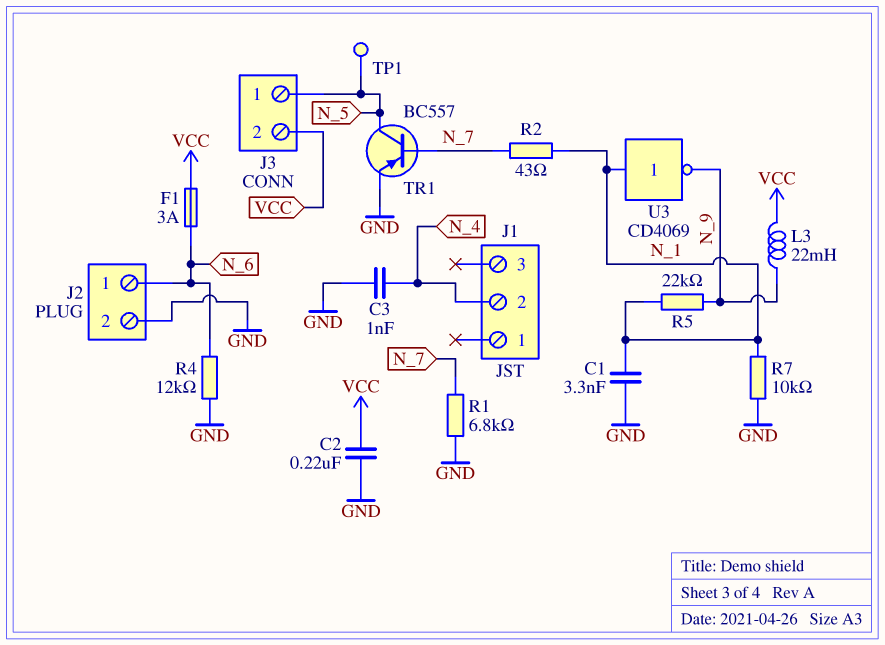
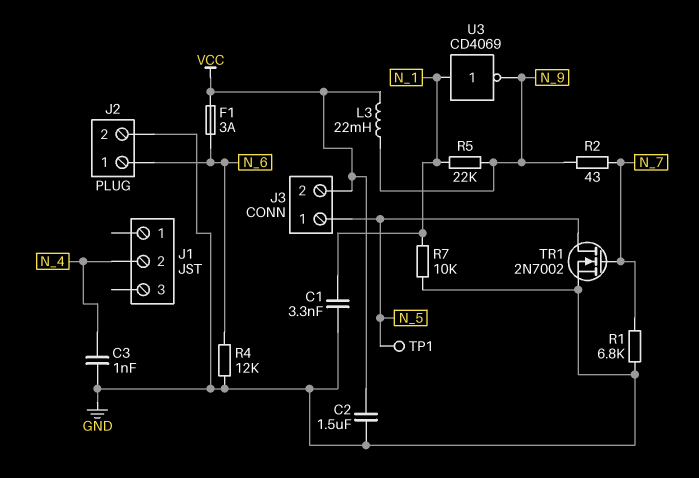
C2: 220nF (GND, VCC) -> 1.5uF (GND, VCC)
R2: 43 (N_1, N_7) -> 43 (N_7, N_9)
TR1: PNP BC557 (B N_7, C N_5, E GND) -> NMOS 2N7002 (G N_7, D N_5, S GND)

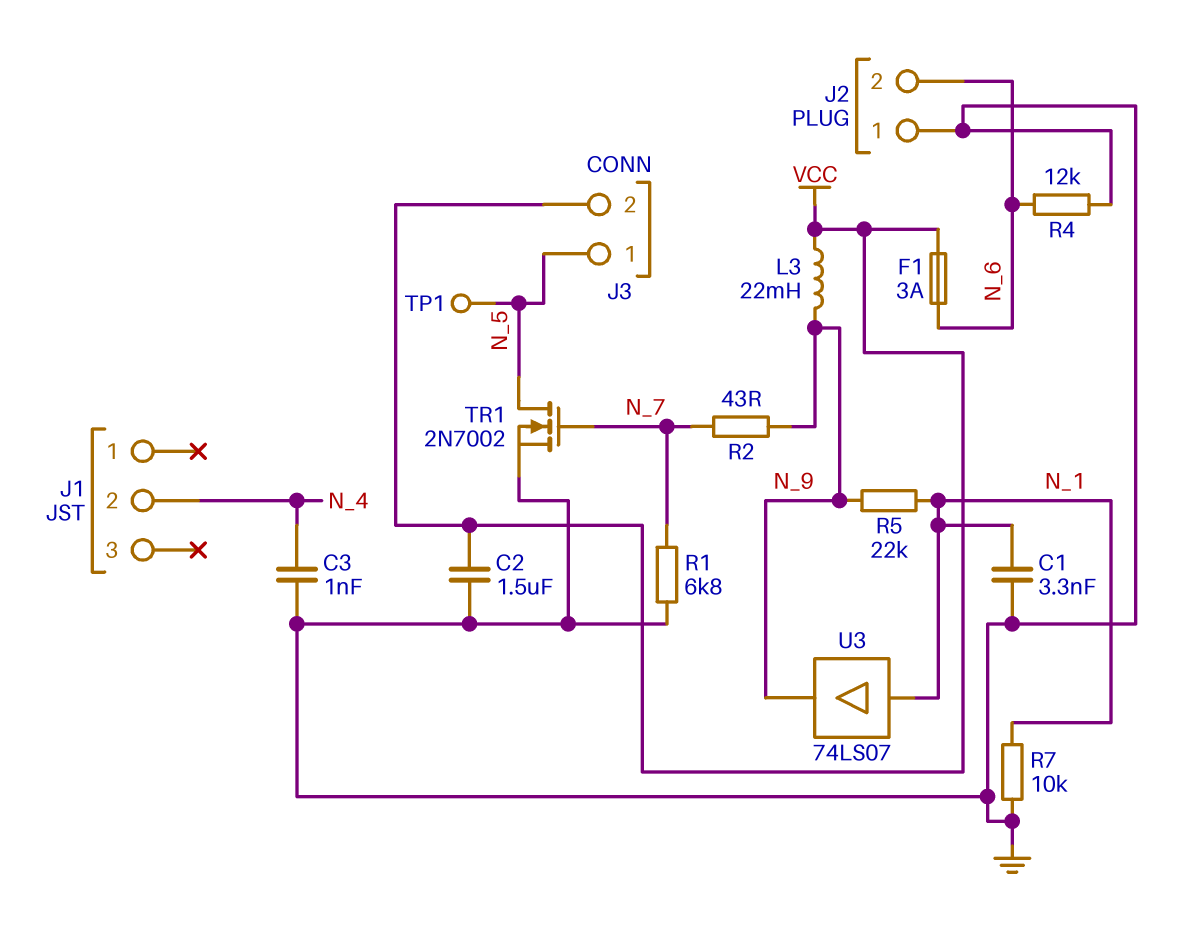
J2 pin 1: N_6 -> GND
J2 pin 2: GND -> N_6
U3: NOT CD4069 (in N_1, out N_9) -> buffer 74LS07 (in N_1, out N_9)

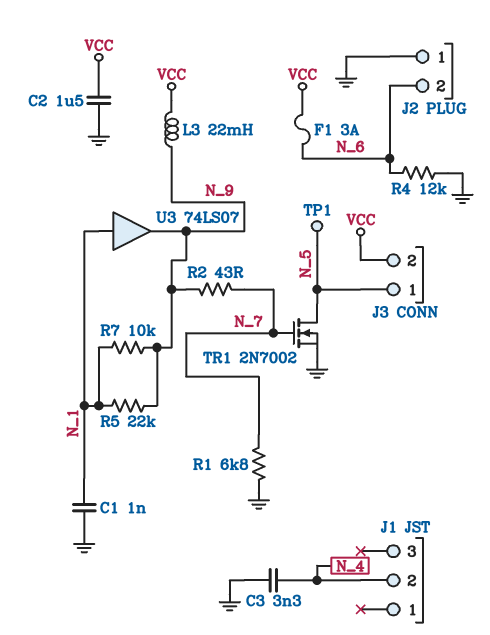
C1: 3.3nF (GND, N_1) -> 1nF (GND, N_1)
C3: 1nF (GND, N_4) -> 3.3nF (GND, N_4)
R7: 10k (GND, N_1) -> 10k (N_1, N_9)

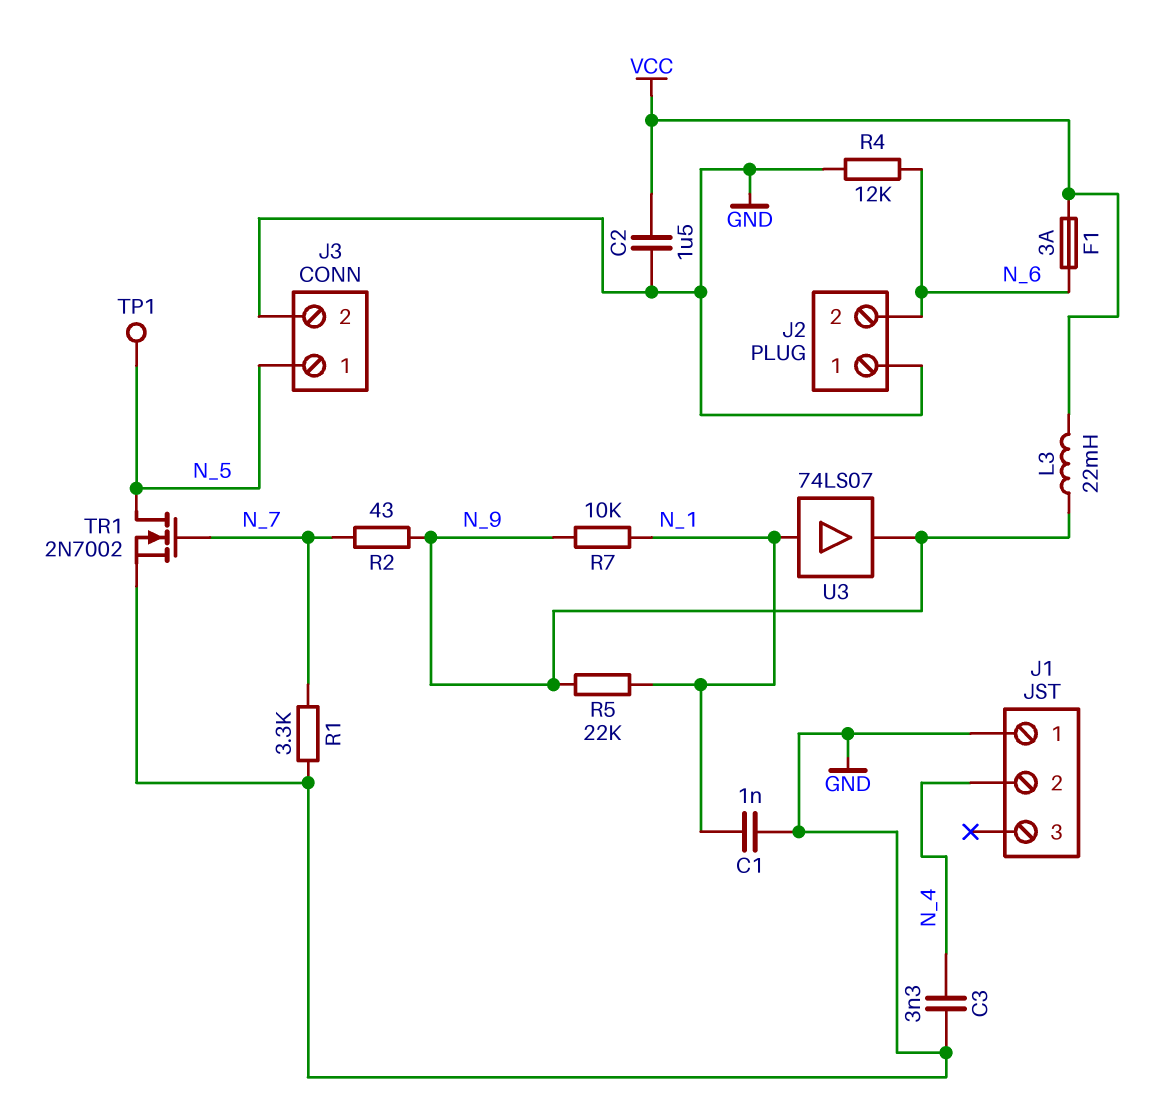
J1 pin 1: none -> GND
J3 pin 2: VCC -> GND
R1: 6.8k (GND, N_7) -> 3.3k (GND, N_7)

